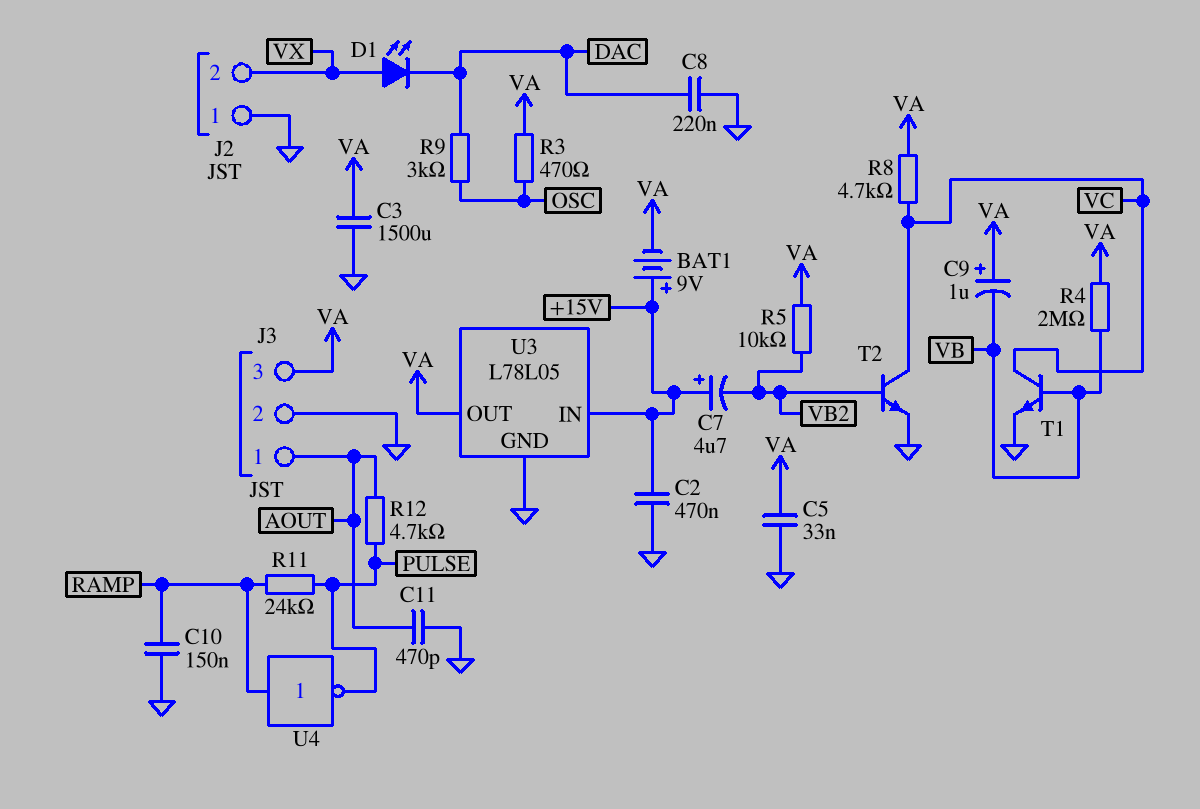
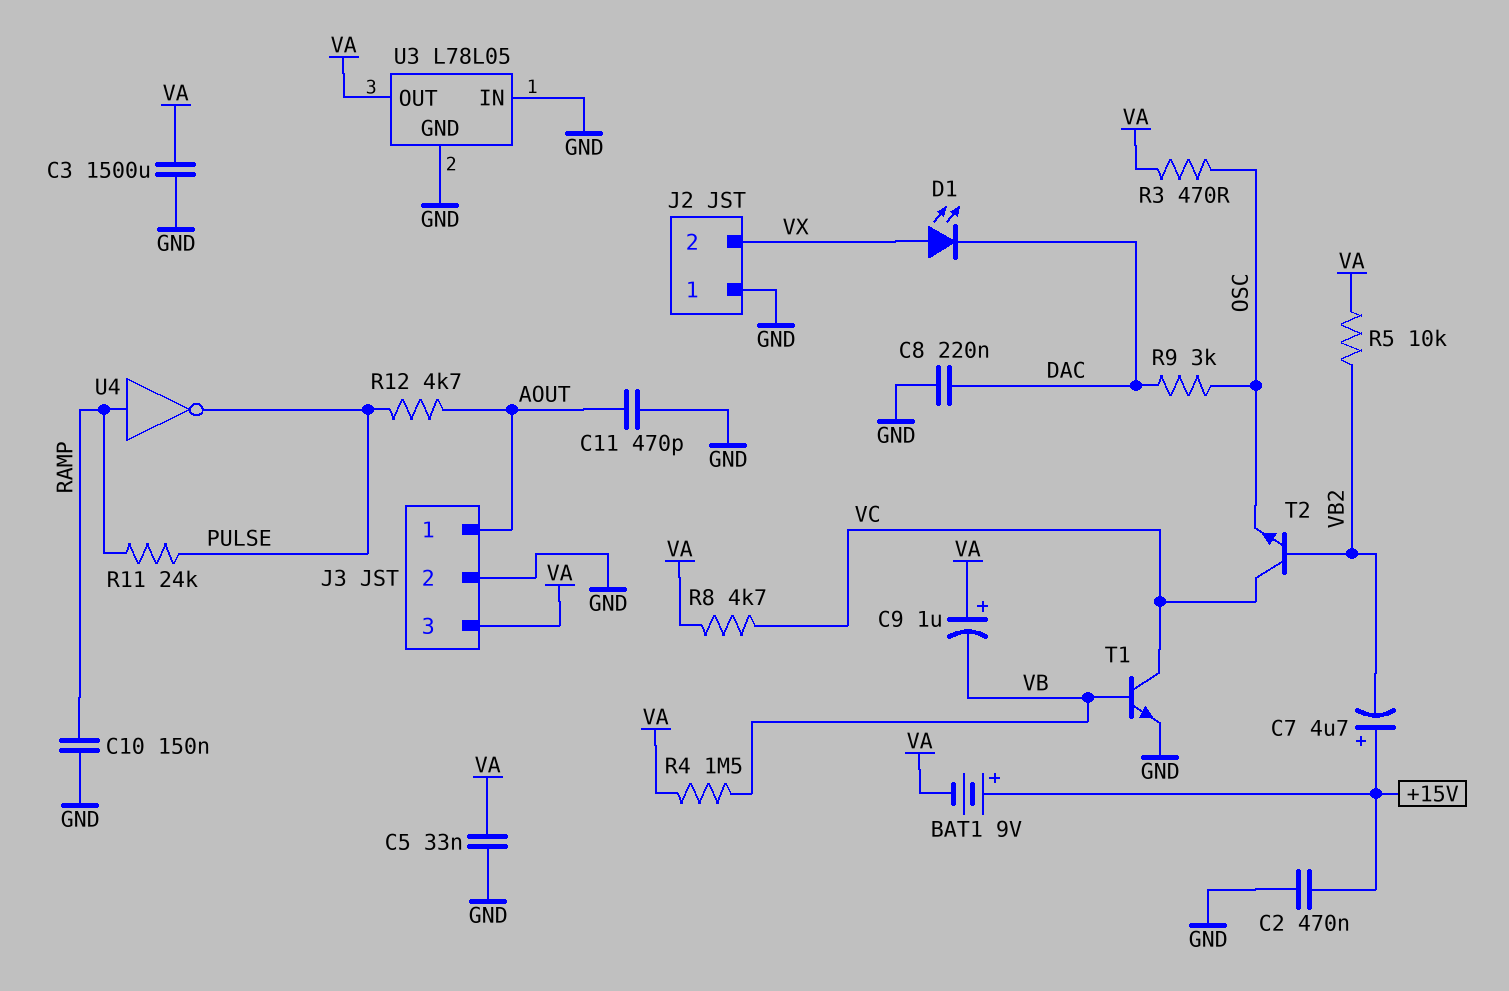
R4: 2M (VA, VB) -> 1.5M (VA, VB)
T2: NPN (B VB2, C VC, E GND) -> NPN (B VB2, C VC, E OSC)
U3 pin IN: +15V -> GND

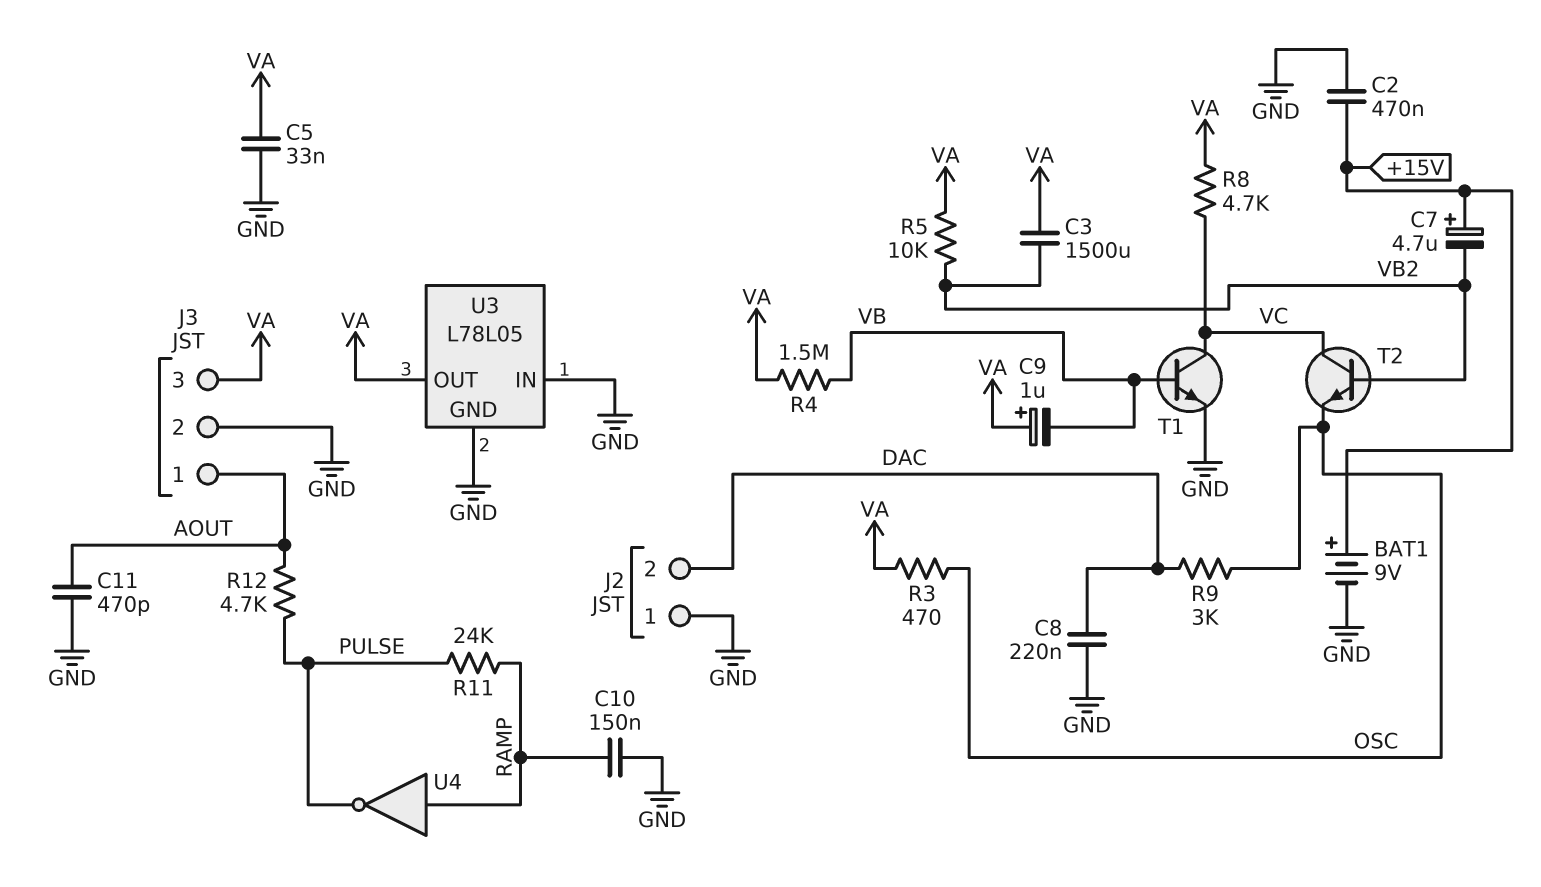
BAT1: 9V (plus +15V, minus VA) -> 9V (plus +15V, minus GND)
C3: 1500uF (GND, VA) -> 1500uF (VA, VB2)
D1: LED (A VX, K DAC) -> none
J2 pin 2: VX -> DAC

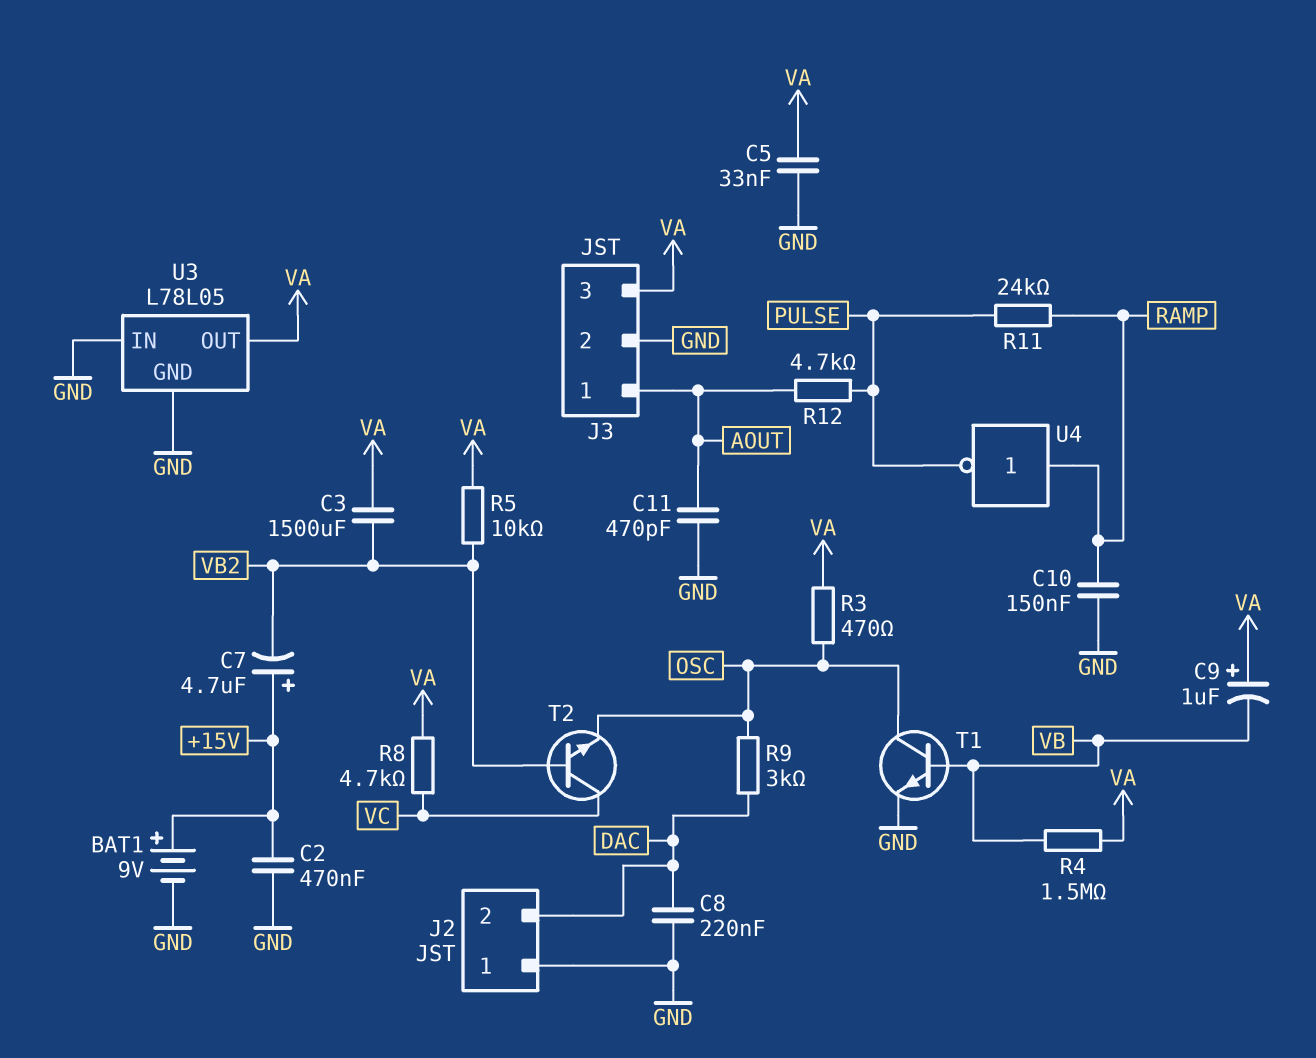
T1: NPN (B VB, C VC, E GND) -> NPN (B VB, C OSC, E GND)

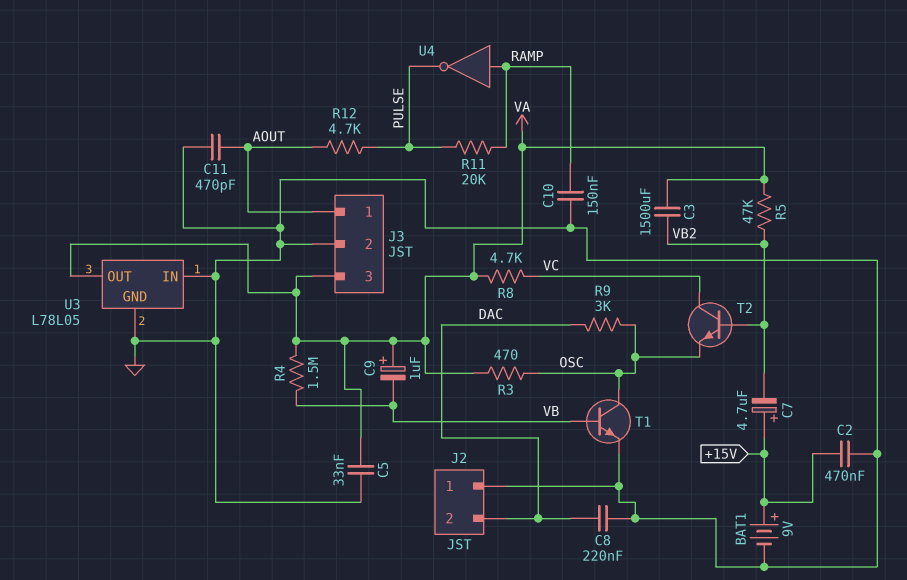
R5: 10k (VA, VB2) -> 47k (VA, VB2)
R11: 24k (PULSE, RAMP) -> 20k (PULSE, RAMP)

